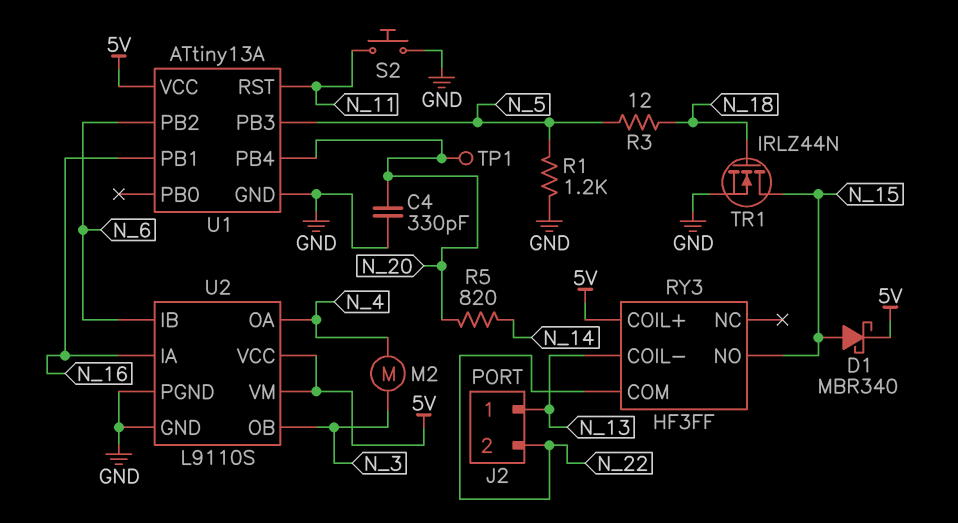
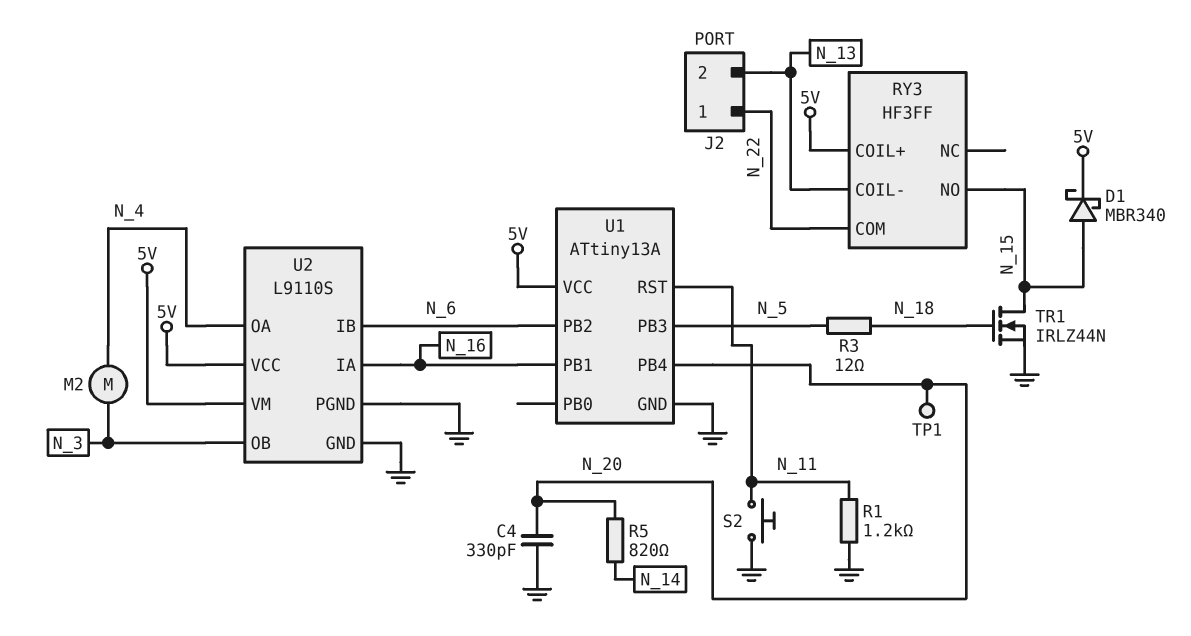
J2 pin 1: N_13 -> N_22
J2 pin 2: N_22 -> N_13
R1: 1.2k (GND, N_5) -> 1.2k (GND, N_11)

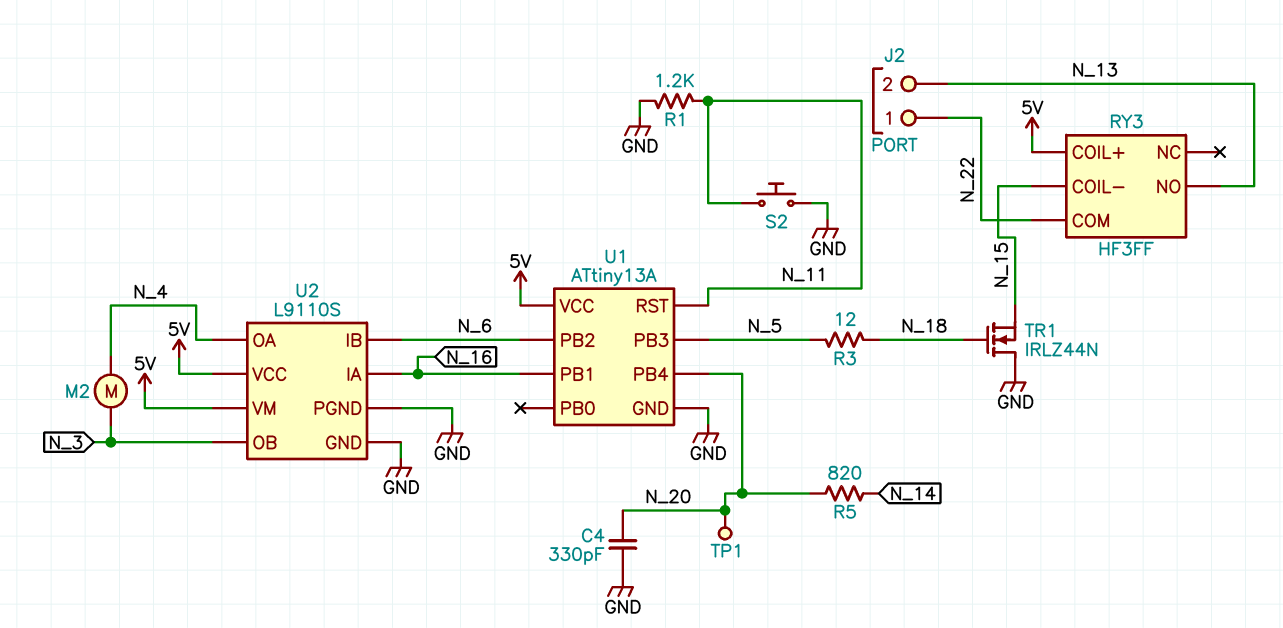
D1: schottky MBR340 (A N_15, K 5V) -> none
RY3 pin COIL-: N_13 -> N_15
RY3 pin NO: N_15 -> N_13
TR1: NMOS IRLZ44N (G N_18, D N_15, S GND) -> NMOS IRLZ44N (G N_18, D GND, S N_15)

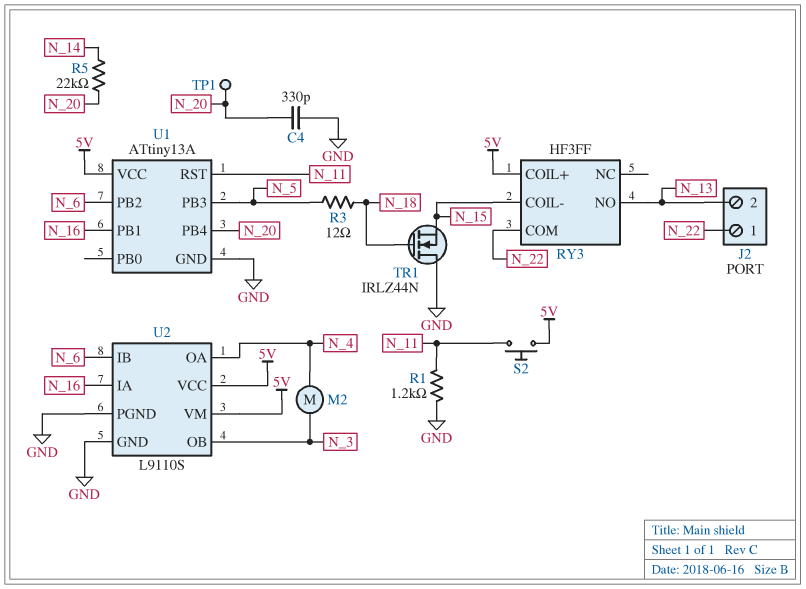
R5: 820 (N_14, N_20) -> 22k (N_14, N_20)
S2: button (GND, N_11) -> button (5V, N_11)

